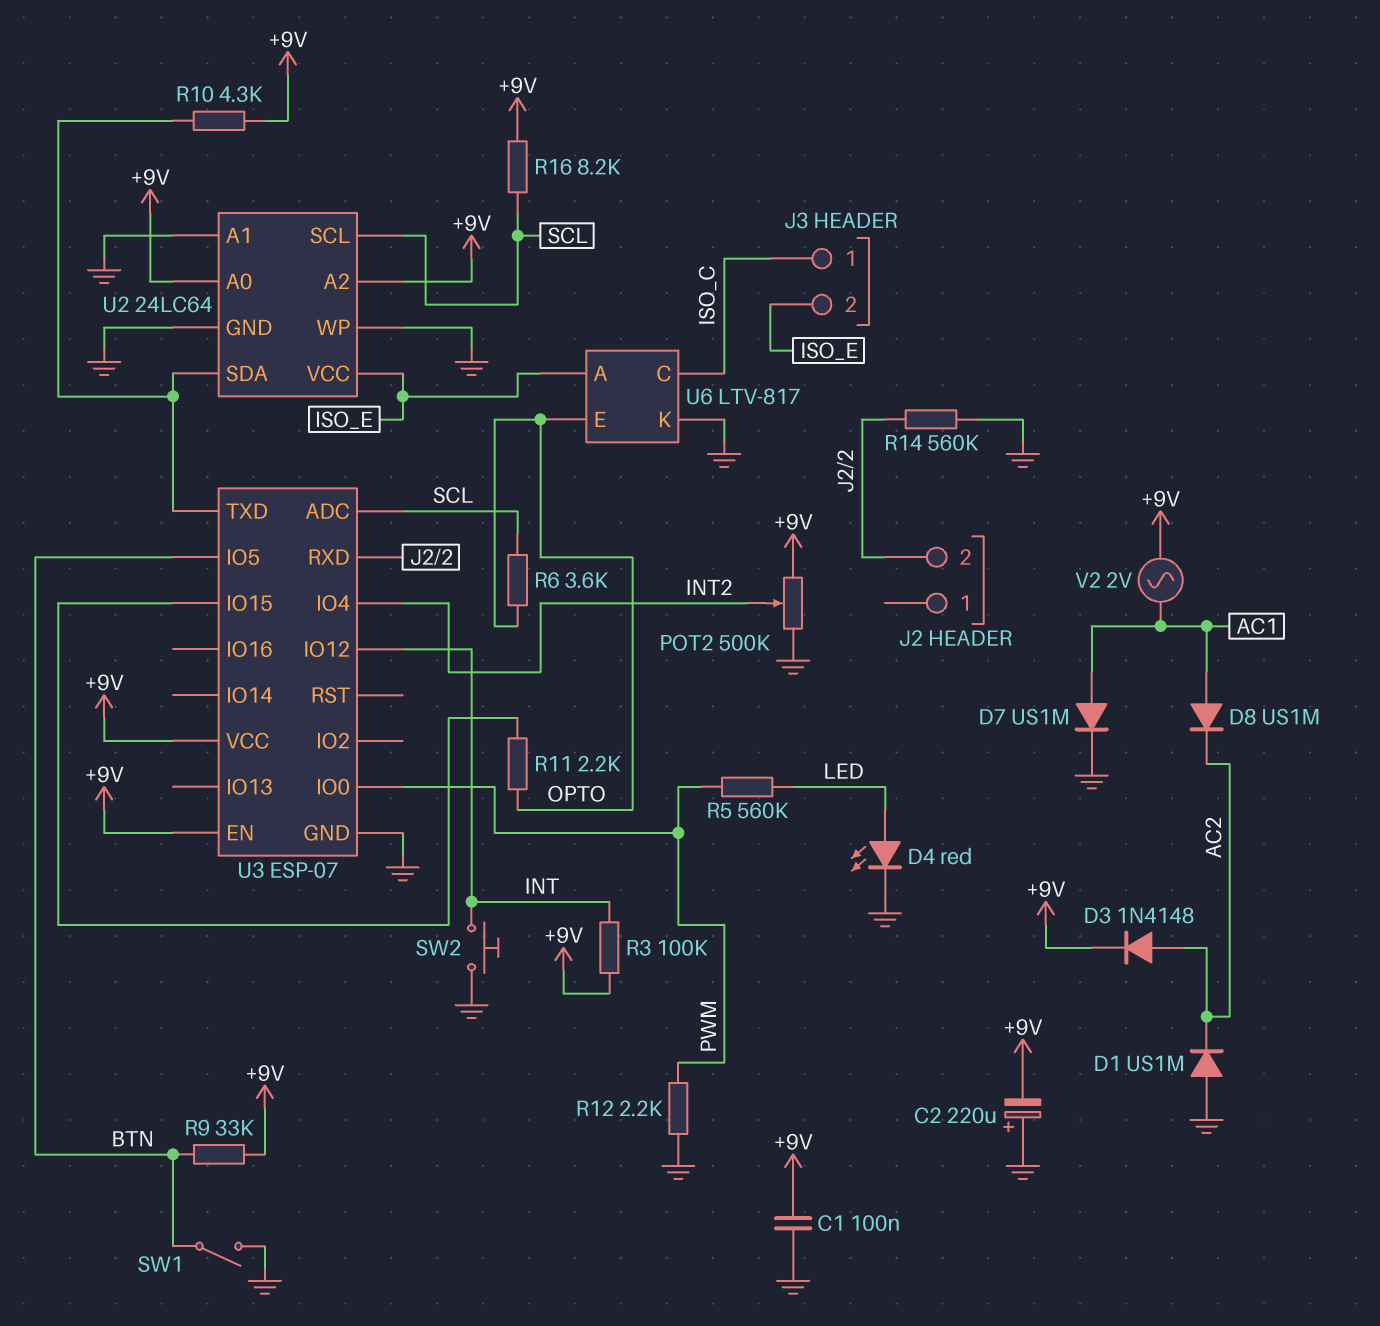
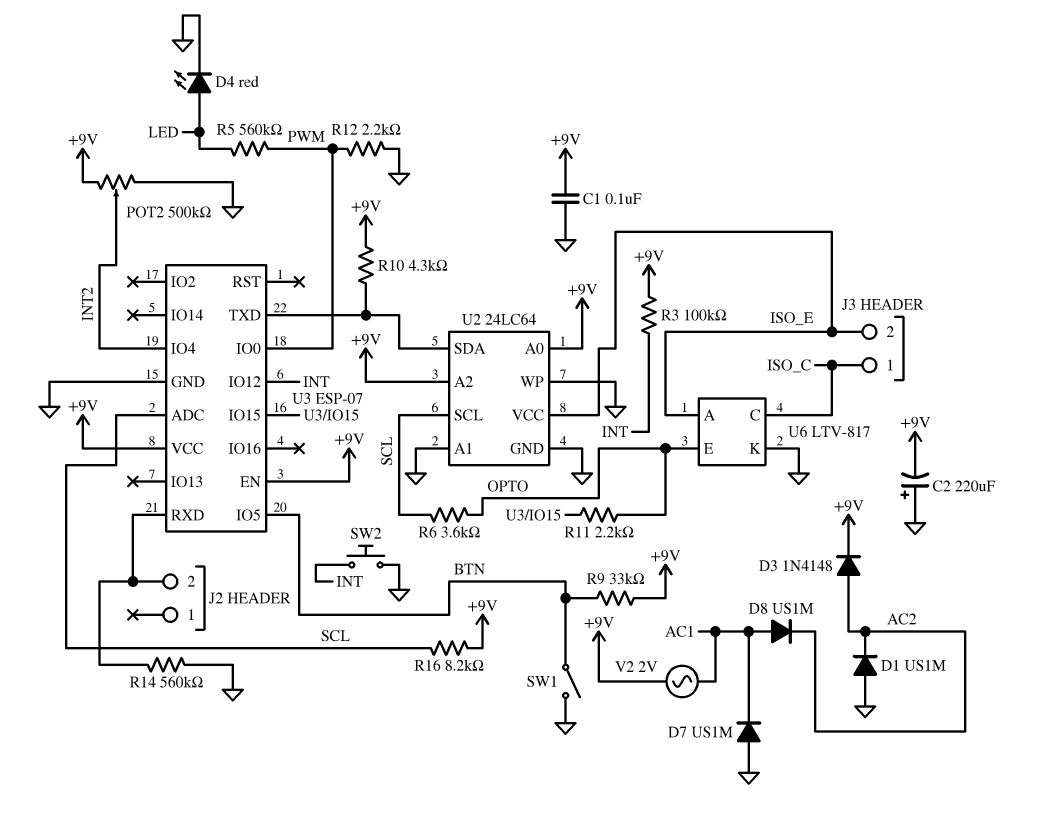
D7: diode US1M (A AC1, K GND) -> diode US1M (A GND, K AC1)

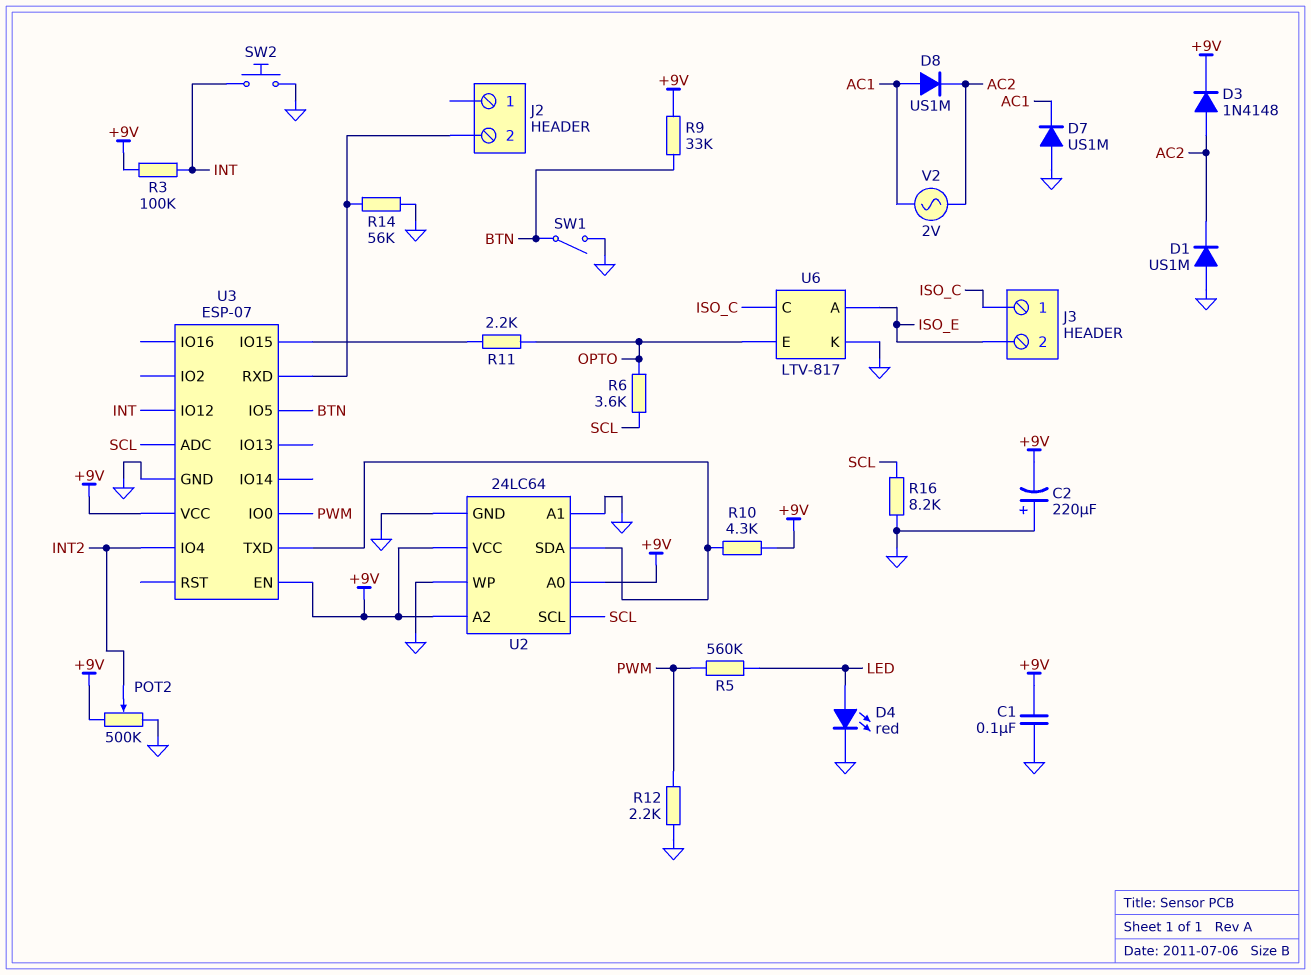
R14: 560k (GND, J2/2) -> 56k (GND, J2/2)
R16: 8.2k (+9V, SCL) -> 8.2k (GND, SCL)
U2 pin VCC: ISO_E -> +9V
V2: AC 2V (+9V, AC1) -> AC 2V (AC1, AC2)

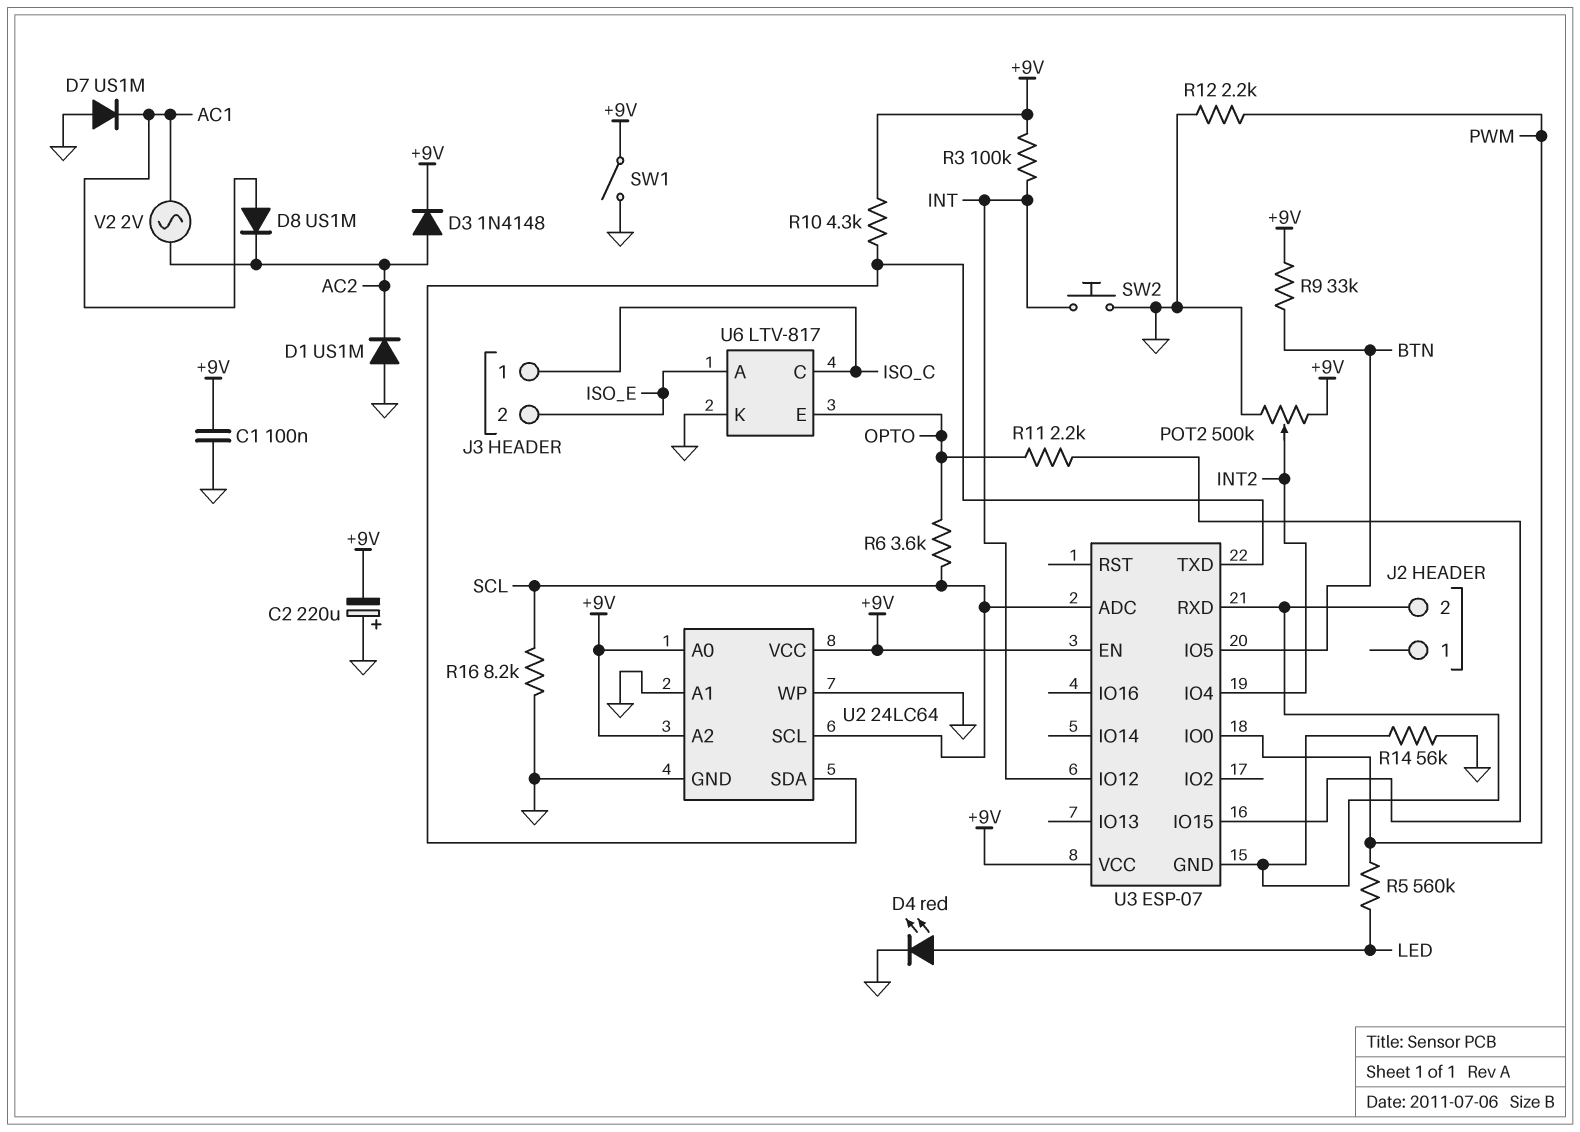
SW1: switch (BTN, GND) -> switch (+9V, GND)
U3 pin GND: GND -> J2/2

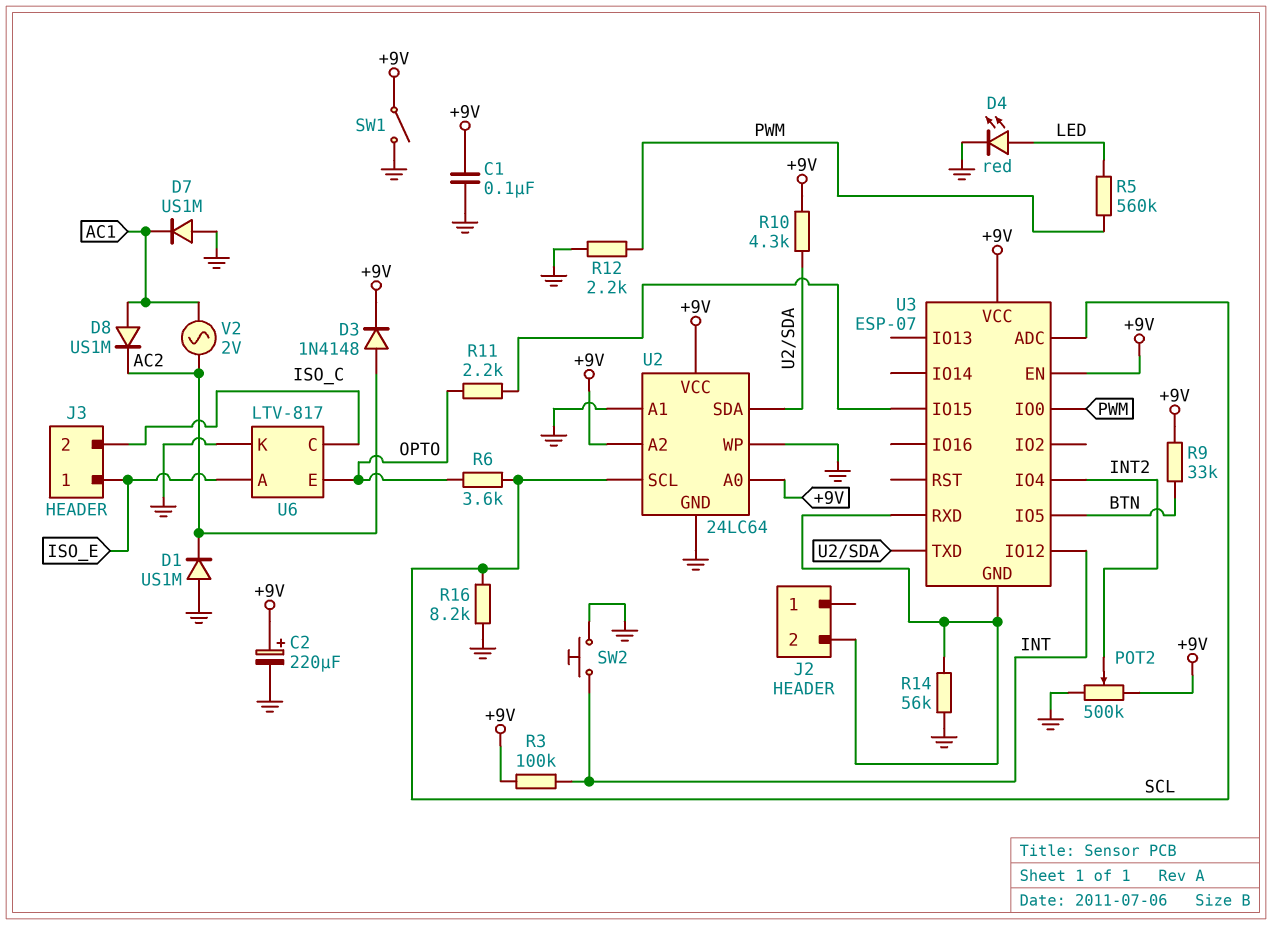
C2: 220uF (plus GND, minus +9V) -> 220uF (plus +9V, minus GND)
J3 pin 1: ISO_C -> ISO_E
J3 pin 2: ISO_E -> ISO_C

